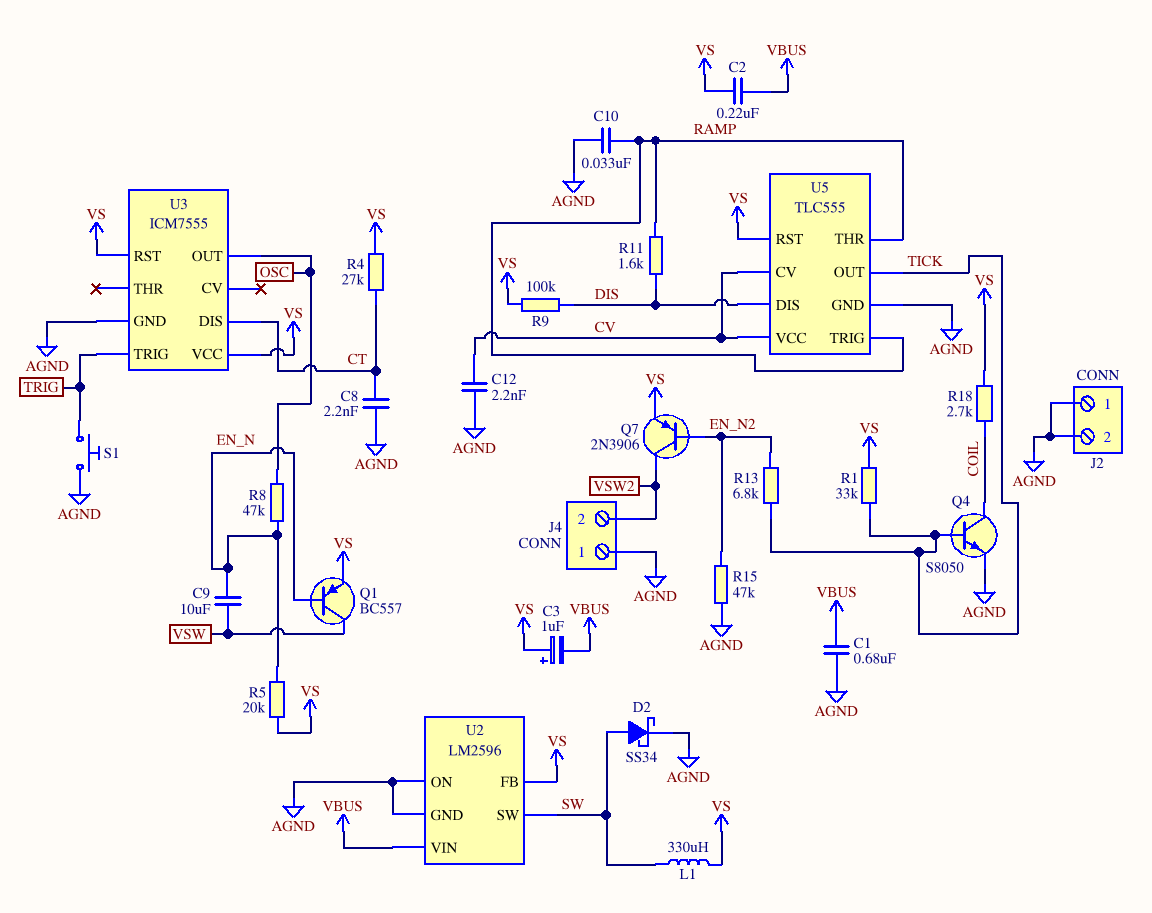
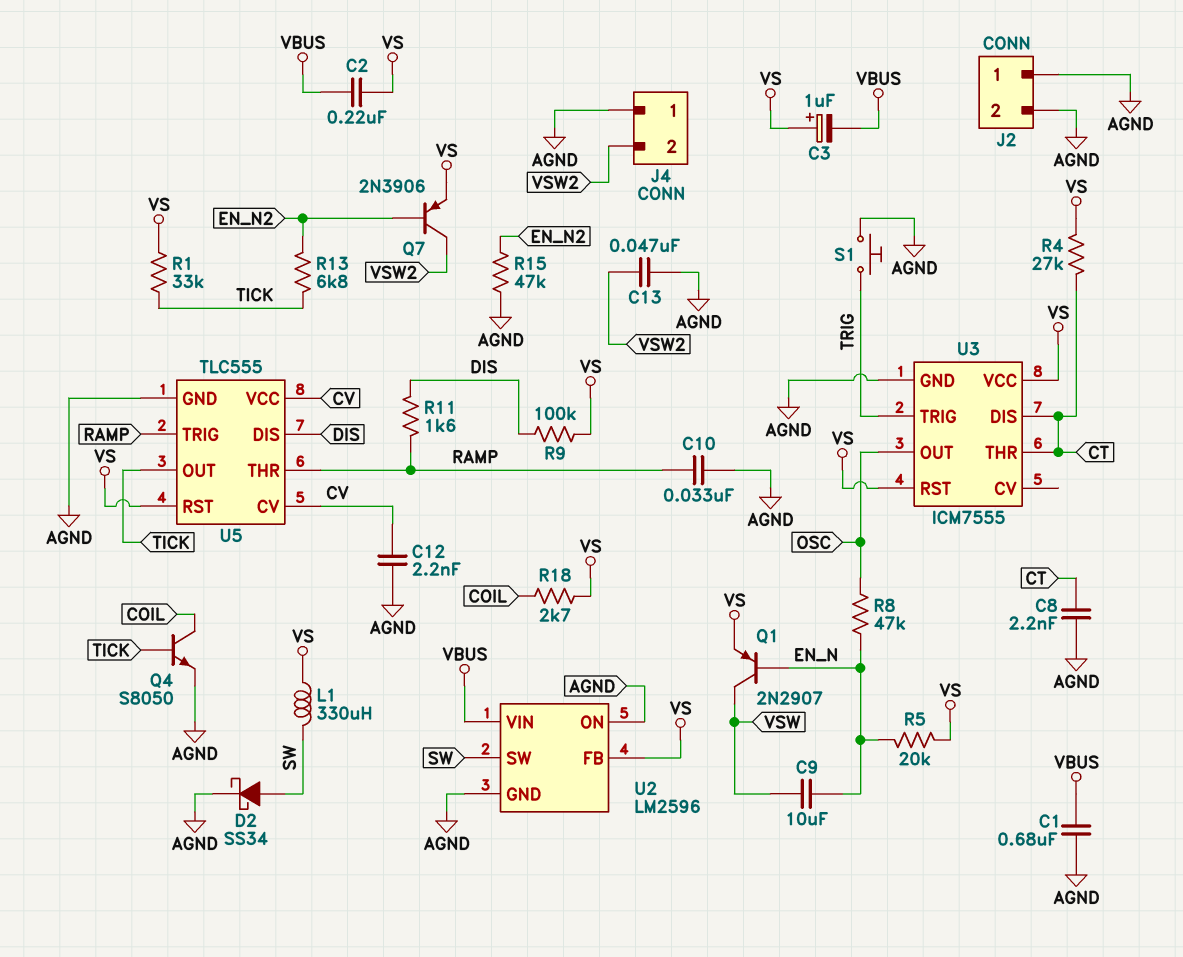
C13: none -> 47nF (AGND, VSW2)
Q1: PNP BC557 (B EN_N, C VSW, E VS) -> PNP 2N2907 (B EN_N, C VSW, E VS)
U3 pin THR: none -> CT

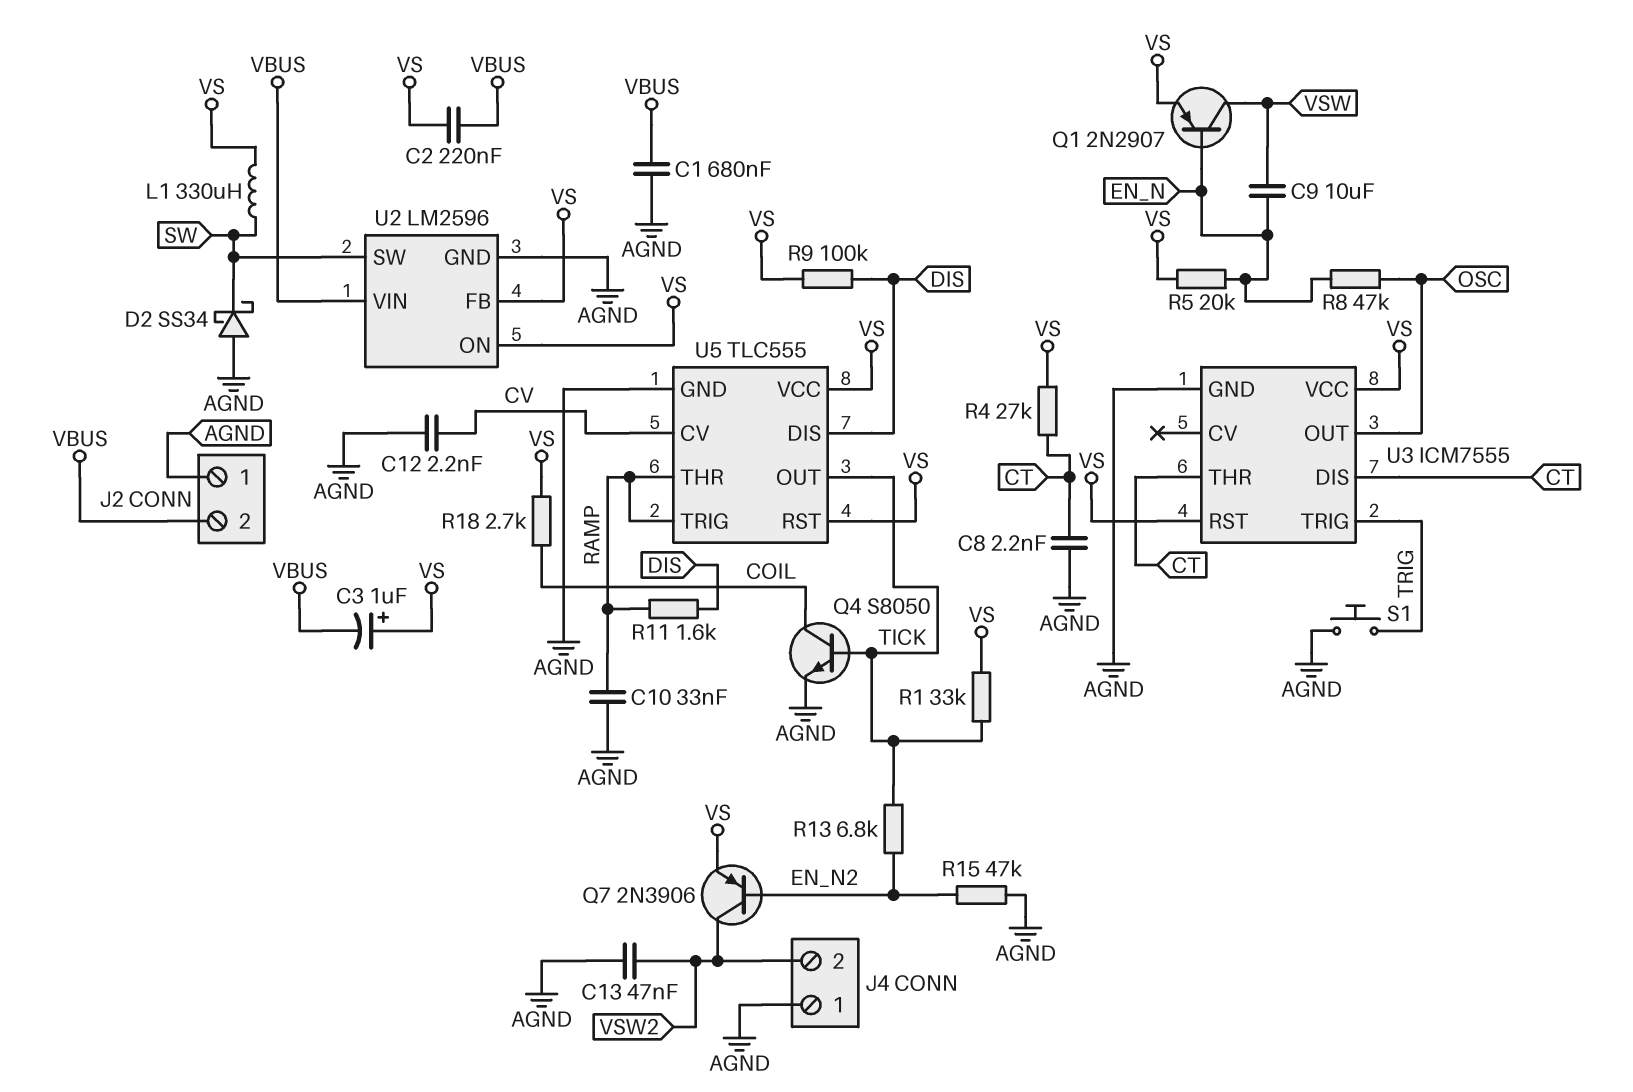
D2: schottky SS34 (A SW, K AGND) -> schottky SS34 (A AGND, K SW)
J2 pin 2: AGND -> VBUS
U2 pin ON: AGND -> VS
U5 pin VCC: CV -> VS

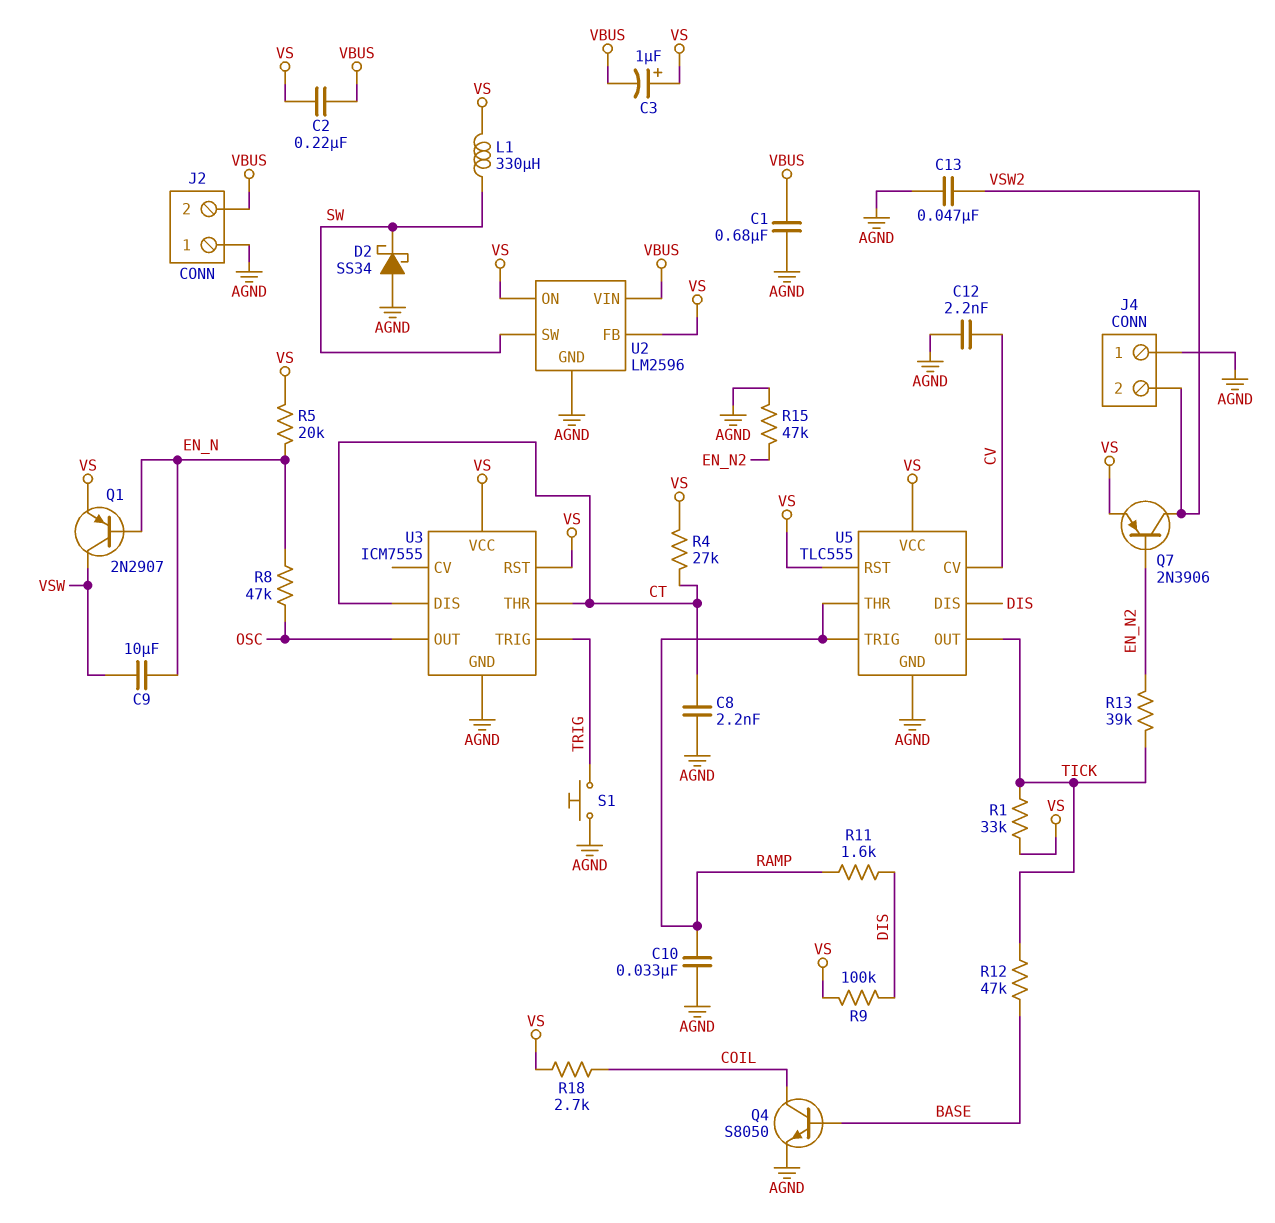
Q4: NPN S8050 (B TICK, C COIL, E AGND) -> NPN S8050 (B BASE, C COIL, E AGND)
R12: none -> 47k (BASE, TICK)
R13: 6.8k (EN_N2, TICK) -> 39k (EN_N2, TICK)

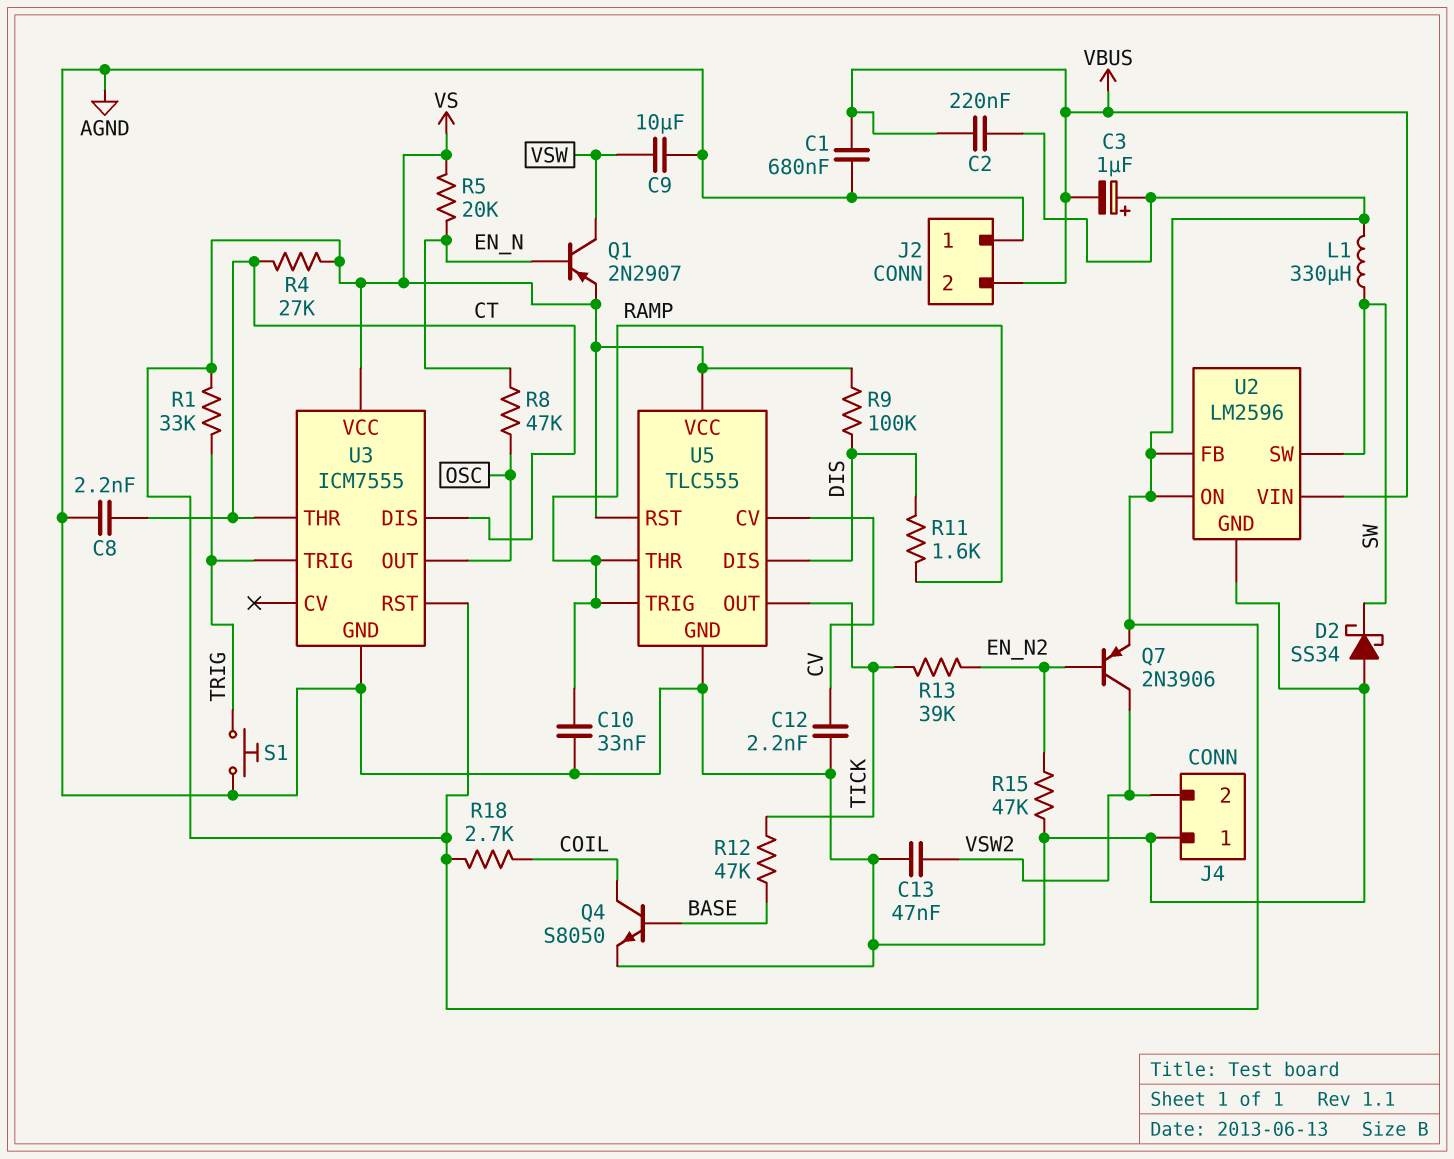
C9: 10uF (EN_N, VSW) -> 10uF (AGND, VSW)
R1: 33k (TICK, VS) -> 33k (TRIG, VS)

